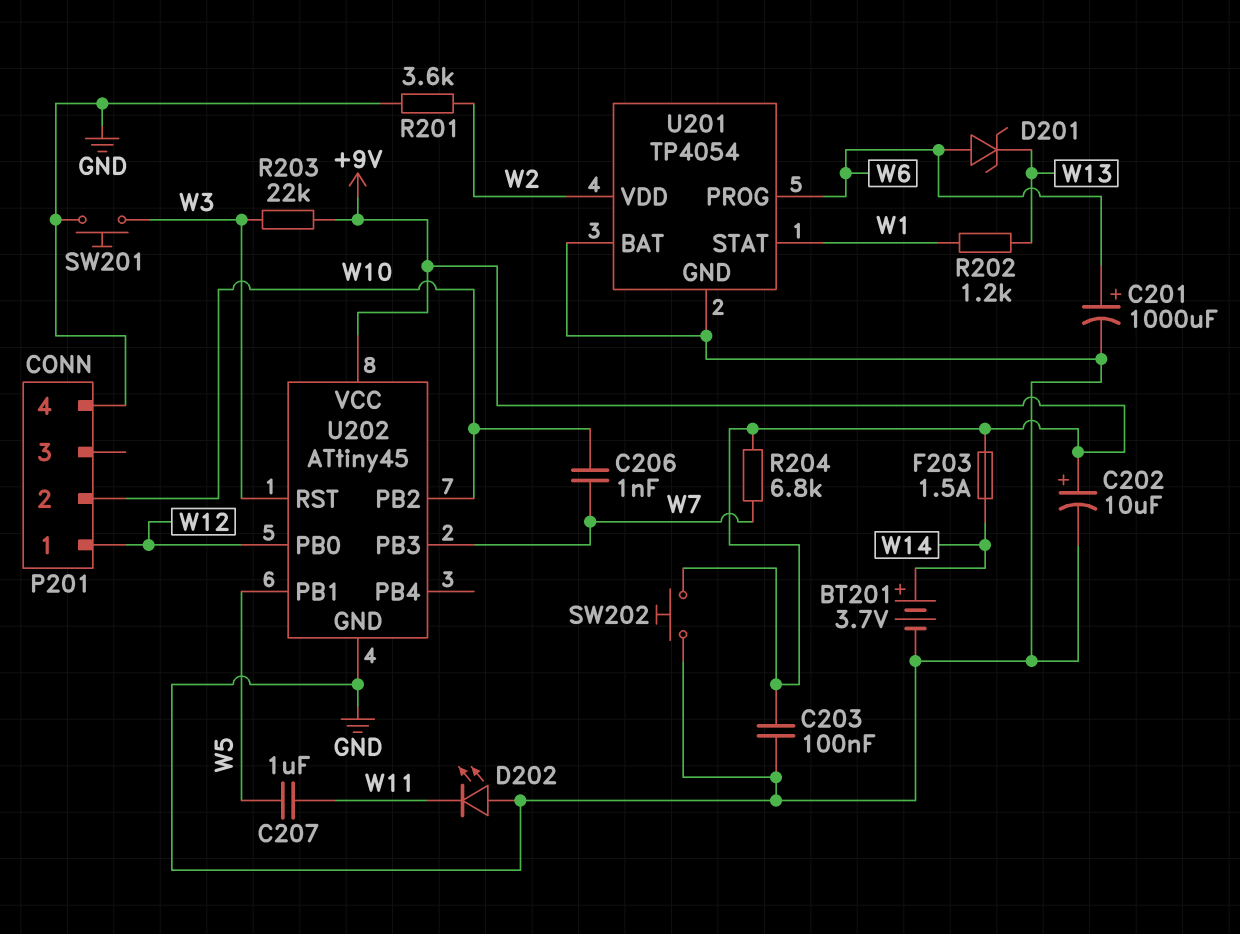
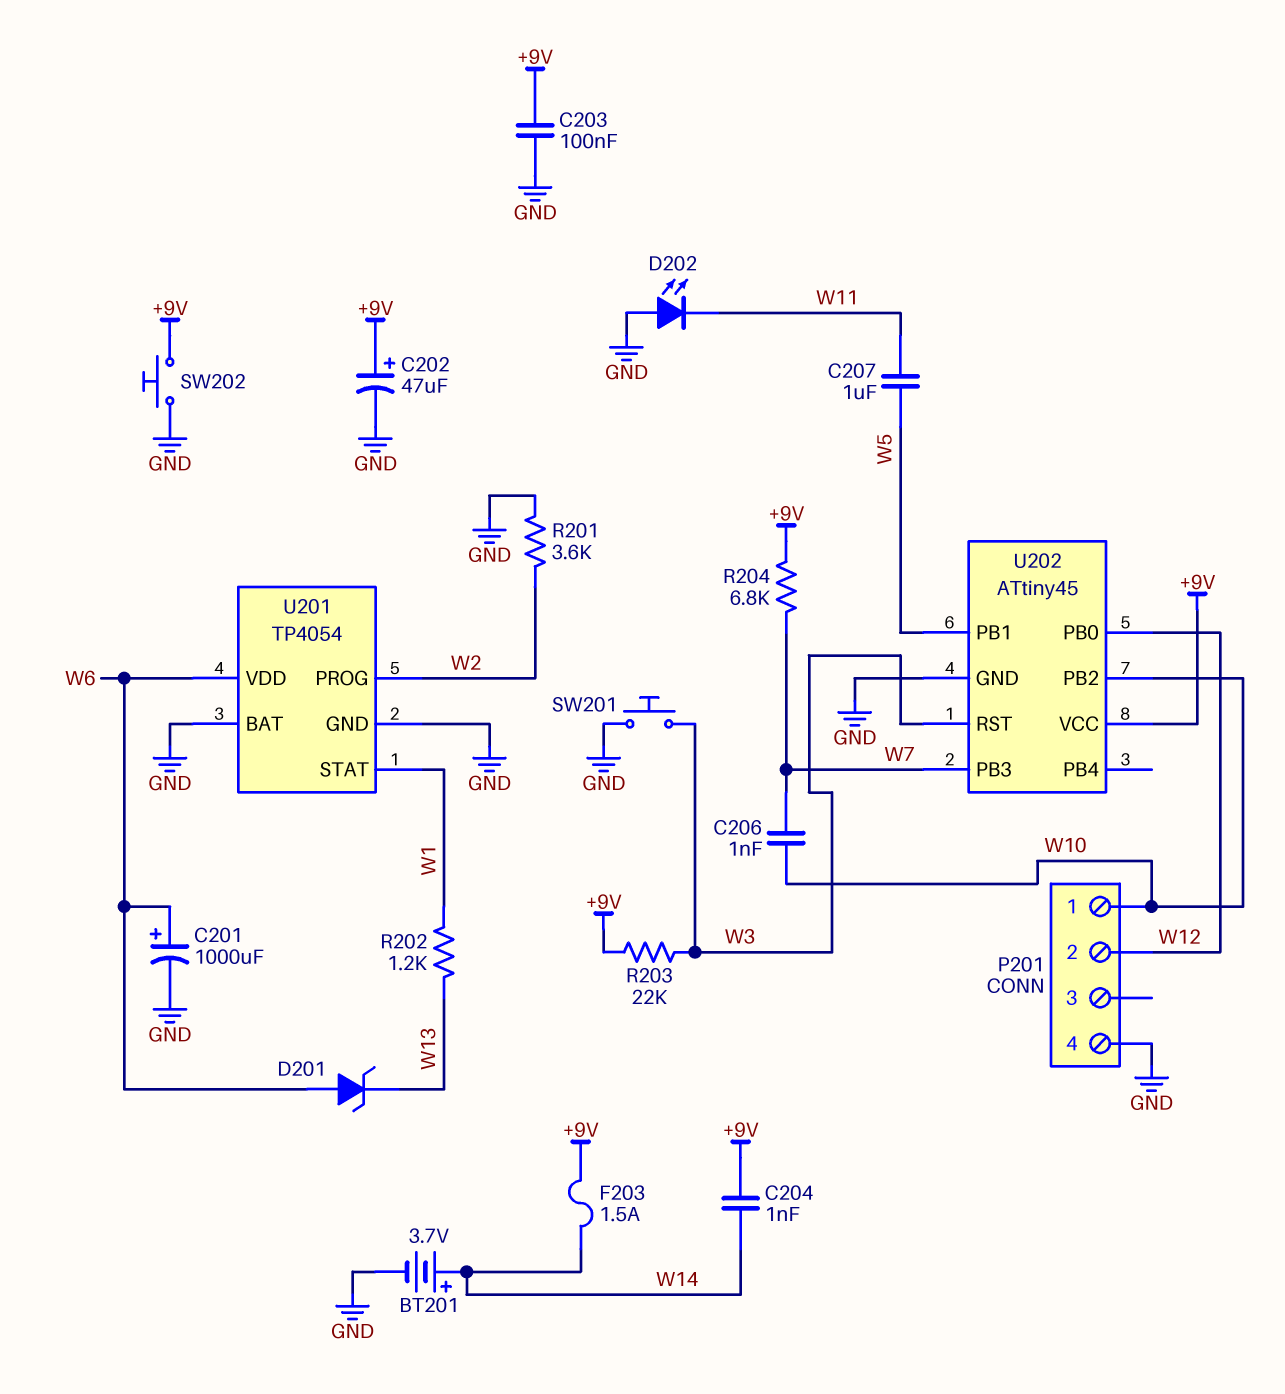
C202: 10uF (plus +9V, minus GND) -> 47uF (plus +9V, minus GND)
C204: none -> 1nF (+9V, W14)
P201 pin 1: W12 -> W10
P201 pin 2: W10 -> W12
U201 pin PROG: W6 -> W2
U201 pin VDD: W2 -> W6

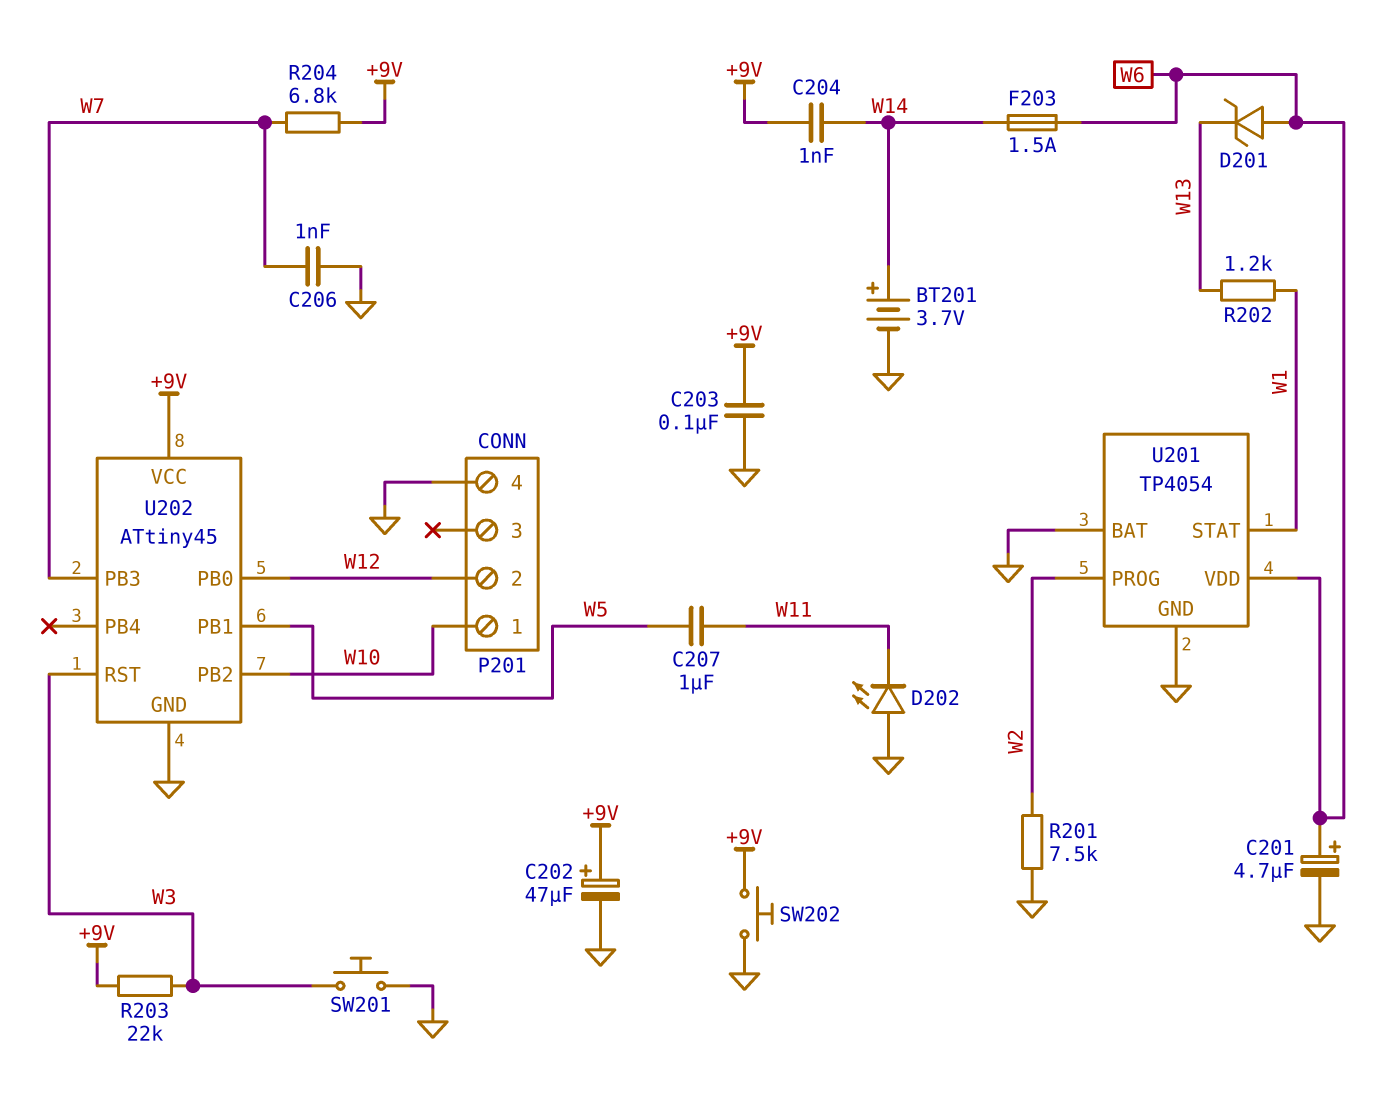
C201: 1000uF (plus W6, minus GND) -> 4.7uF (plus W6, minus GND)
C206: 1nF (W7, W10) -> 1nF (GND, W7)
F203: 1.5A (+9V, W14) -> 1.5A (W6, W14)
R201: 3.6k (GND, W2) -> 7.5k (GND, W2)

